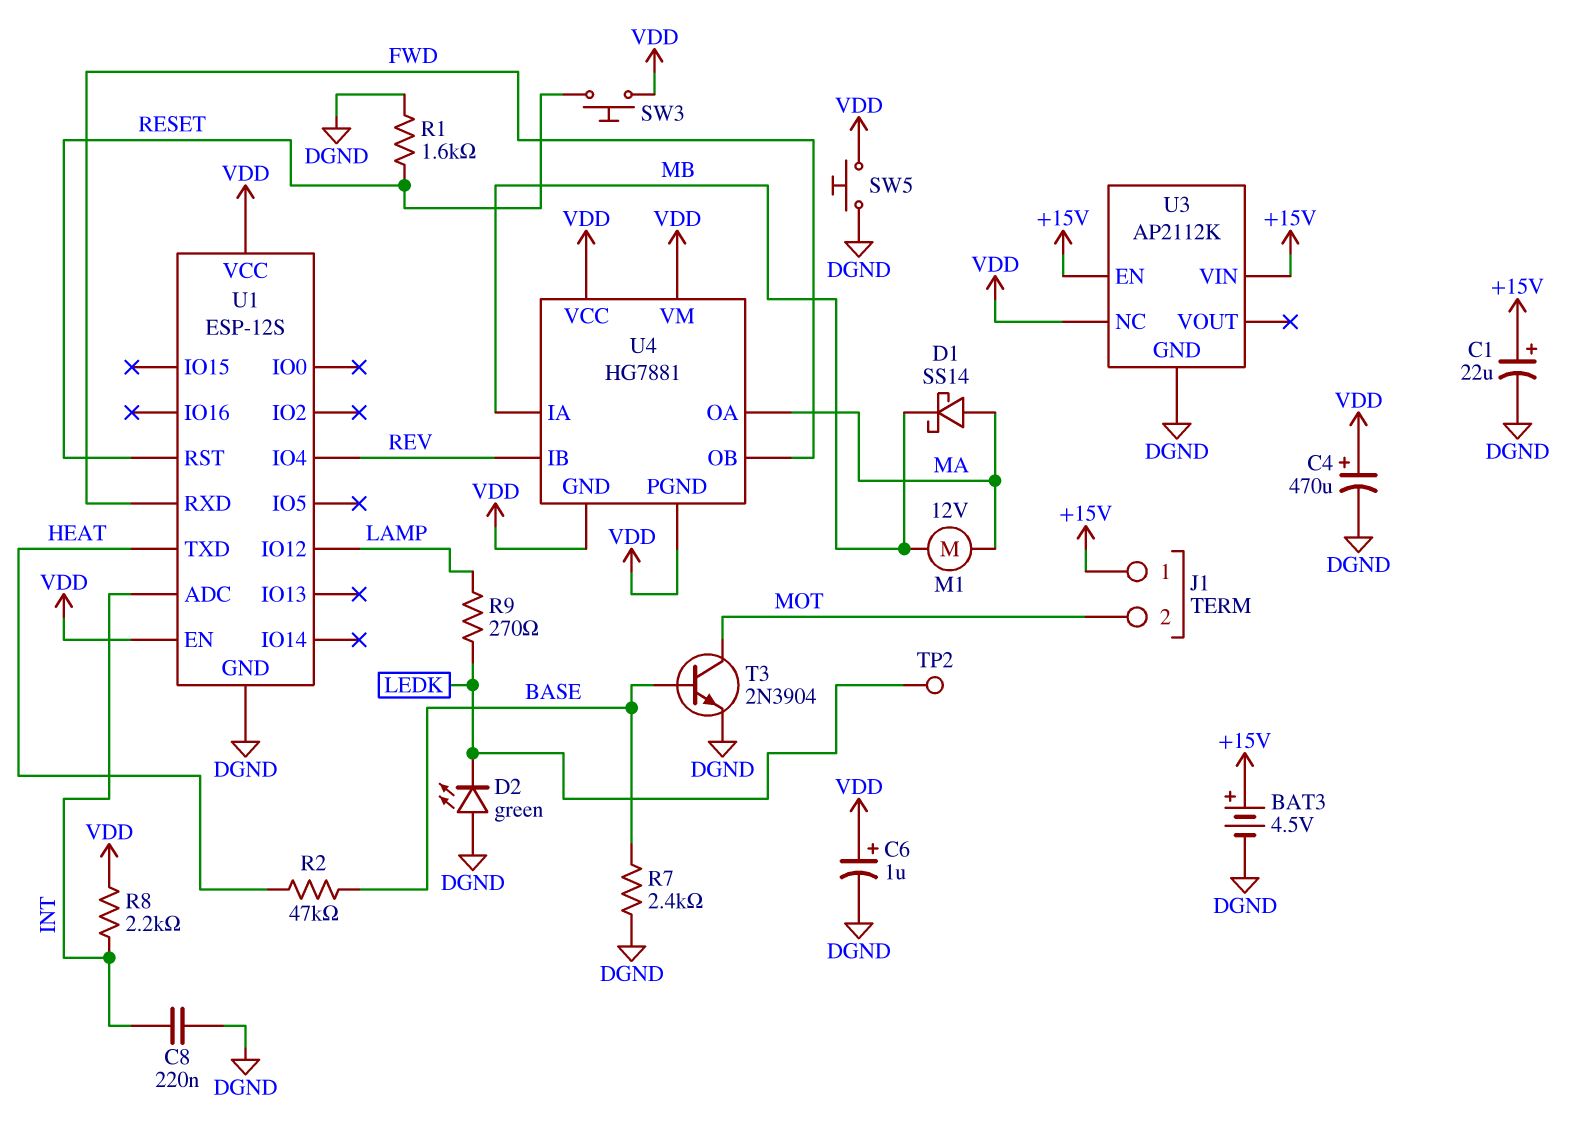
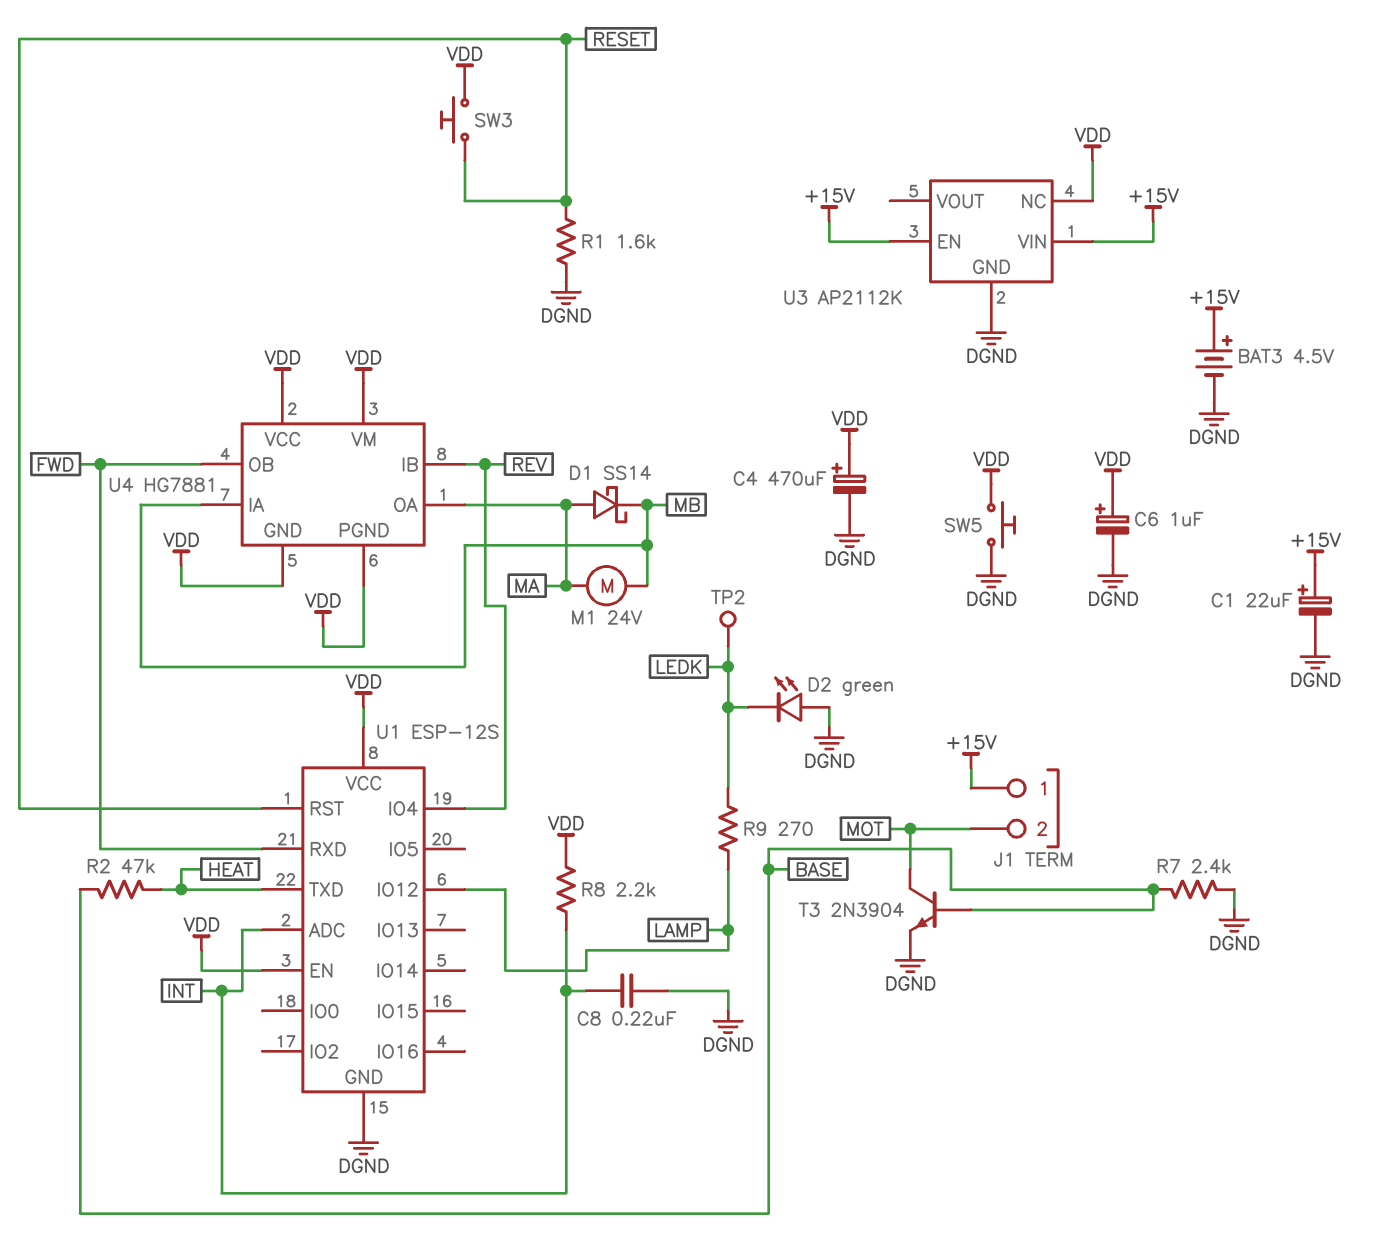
M1: motor 12V (MA, MB) -> motor 24V (MA, MB)

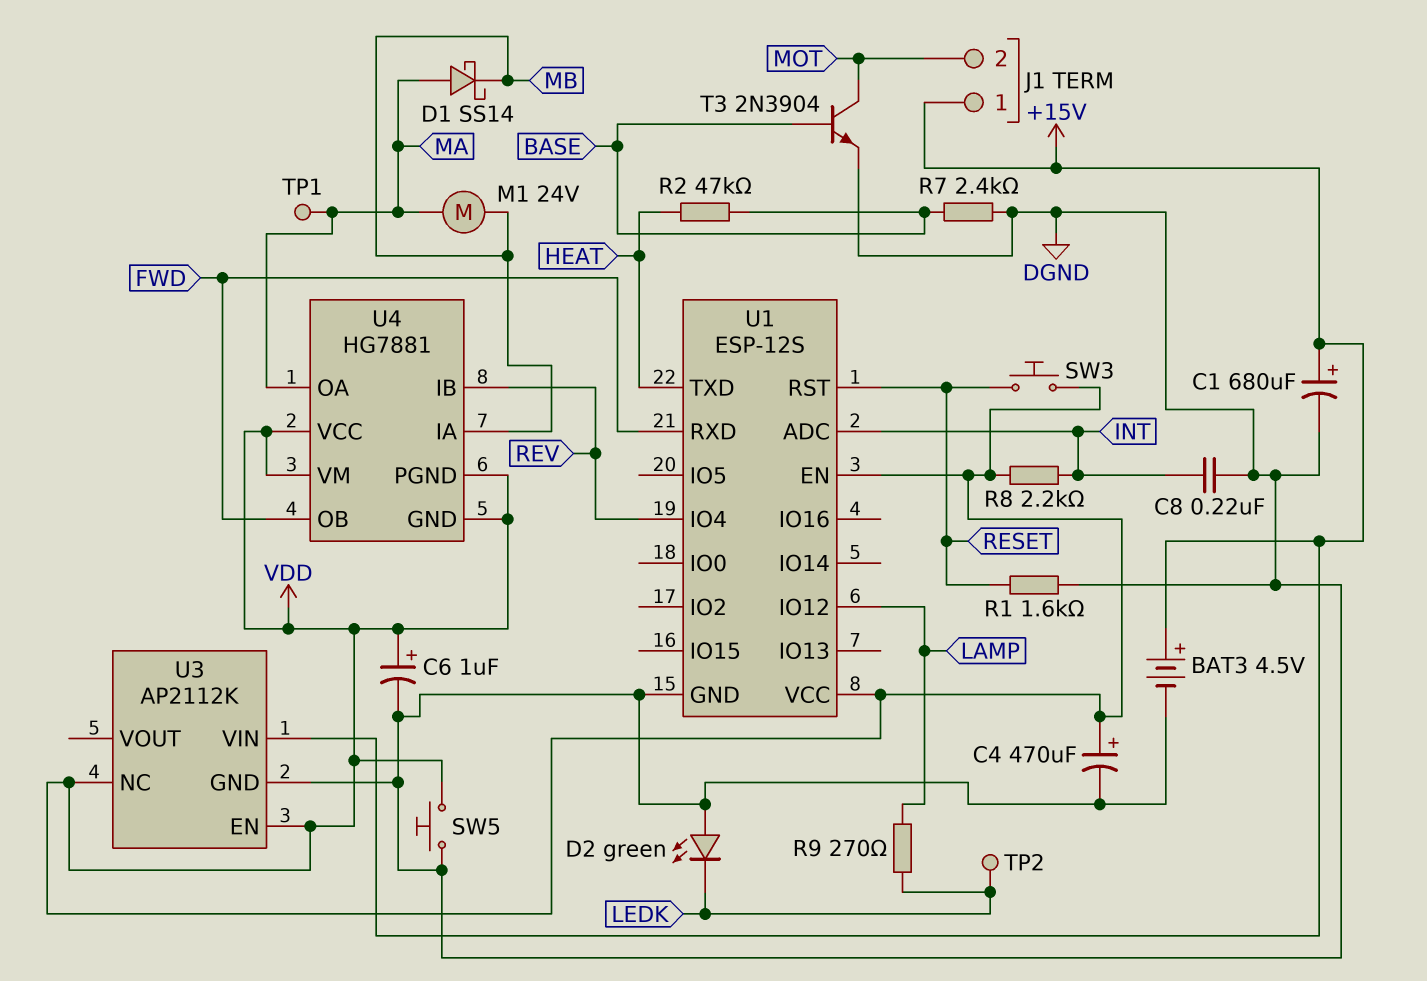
C1: 22uF (plus +15V, minus DGND) -> 680uF (plus +15V, minus DGND)
TP1: none -> test point (MA)
U3 pin EN: +15V -> VDD

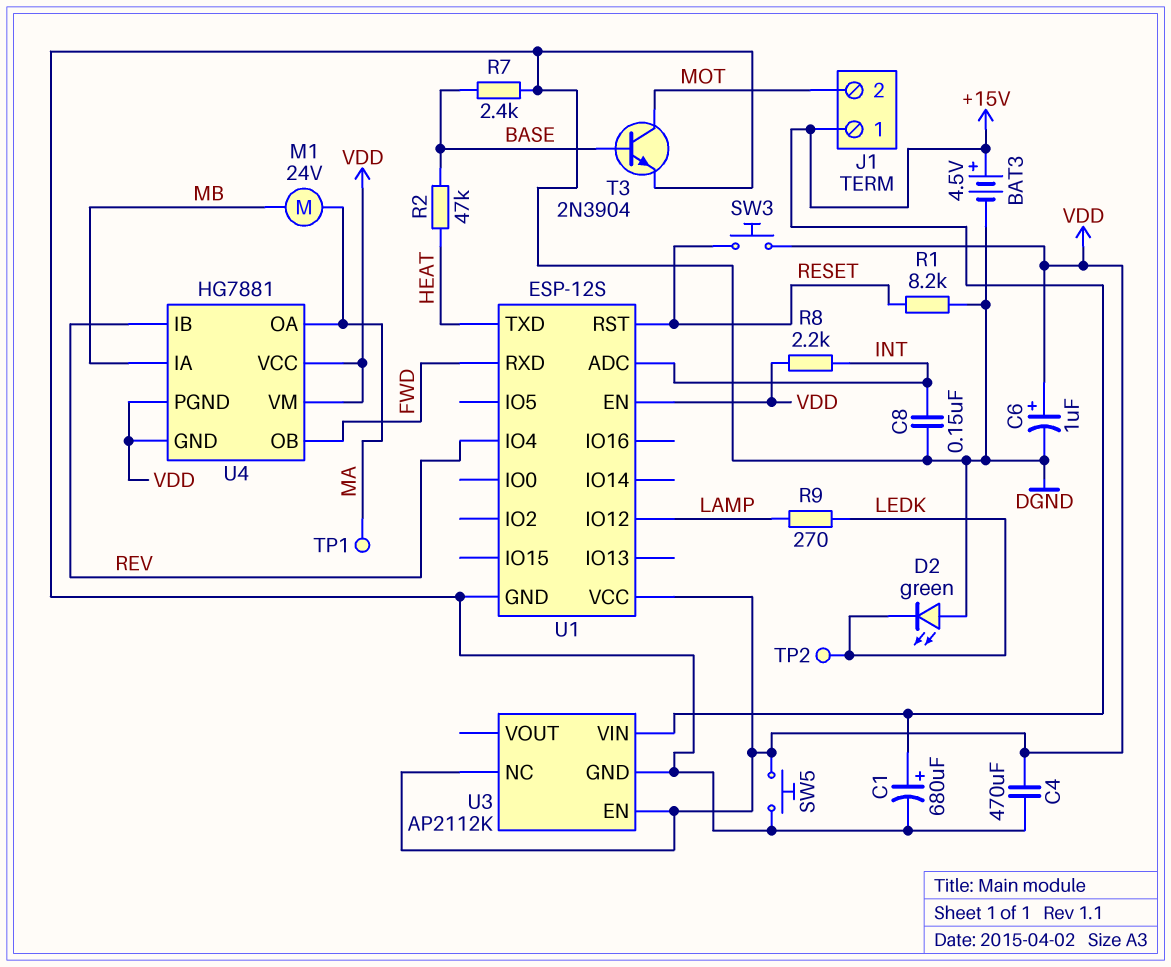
C4: 470uF (plus VDD, minus DGND) -> 470uF (DGND, VDD)
C8: 220nF (DGND, INT) -> 150nF (DGND, INT)
D1: schottky SS14 (A MA, K MB) -> none
R1: 1.6k (DGND, RESET) -> 8.2k (DGND, RESET)

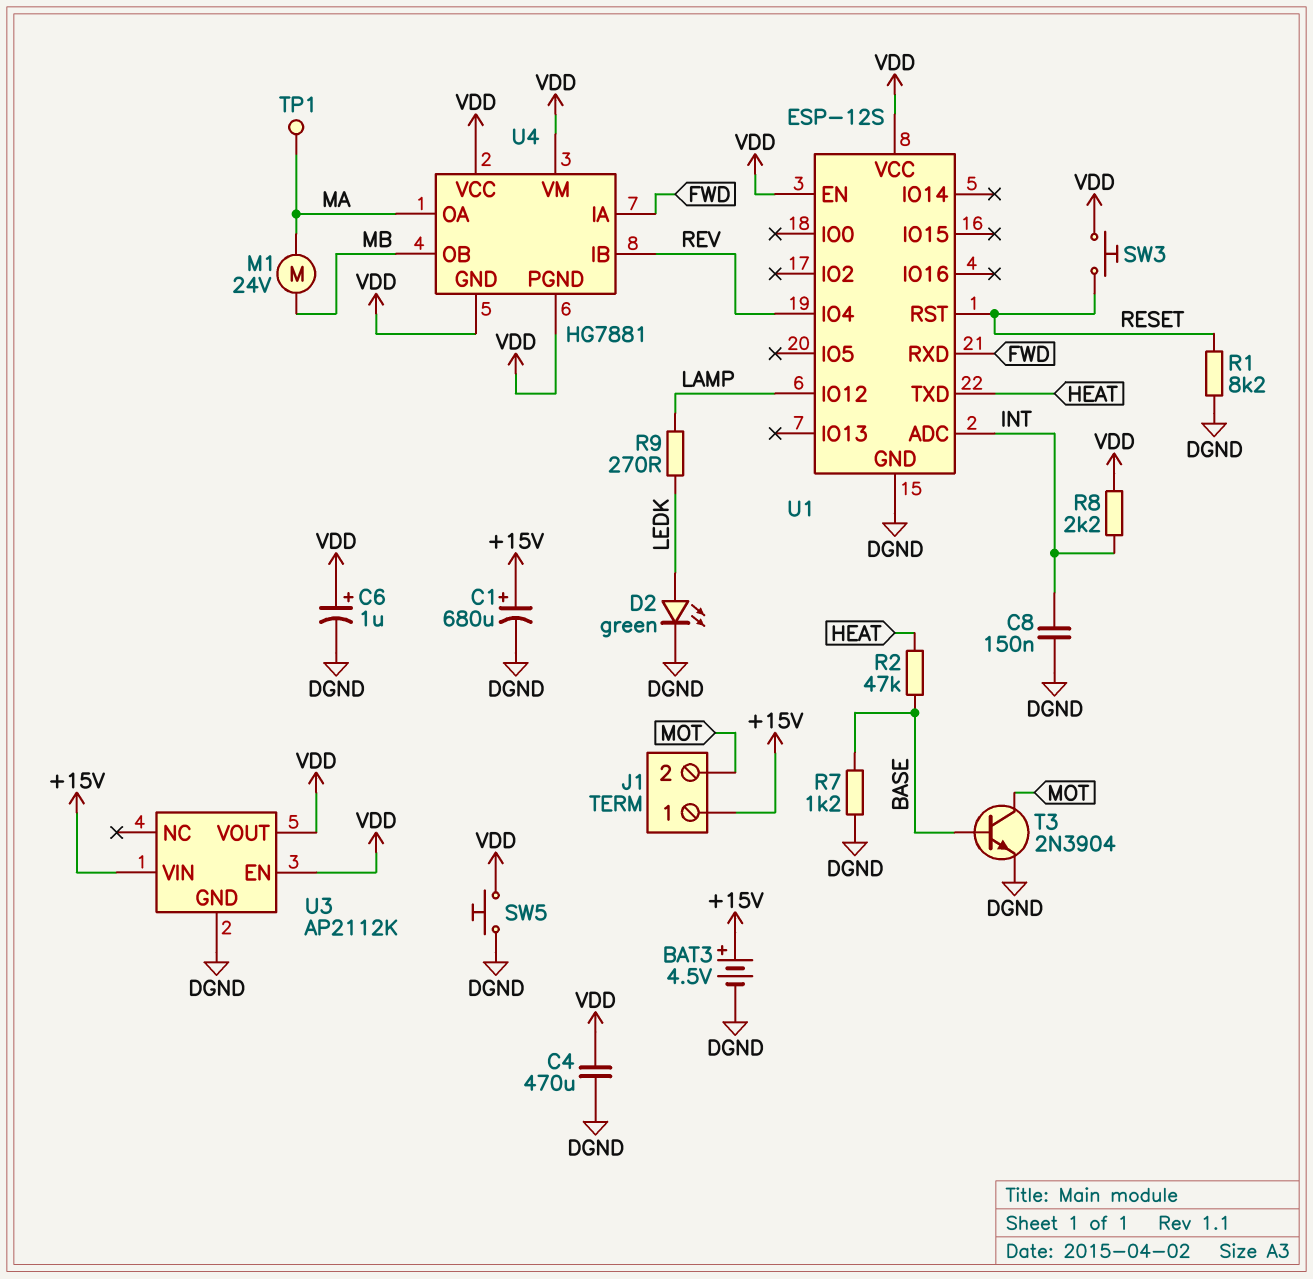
D2: LED green (A DGND, K LEDK) -> LED green (A LEDK, K DGND)
R7: 2.4k (BASE, DGND) -> 1.2k (BASE, DGND)
TP2: test point (LEDK) -> none
U3 pin NC: VDD -> none
U3 pin VOUT: none -> VDD
U4 pin IA: MB -> FWD
U4 pin OB: FWD -> MB

